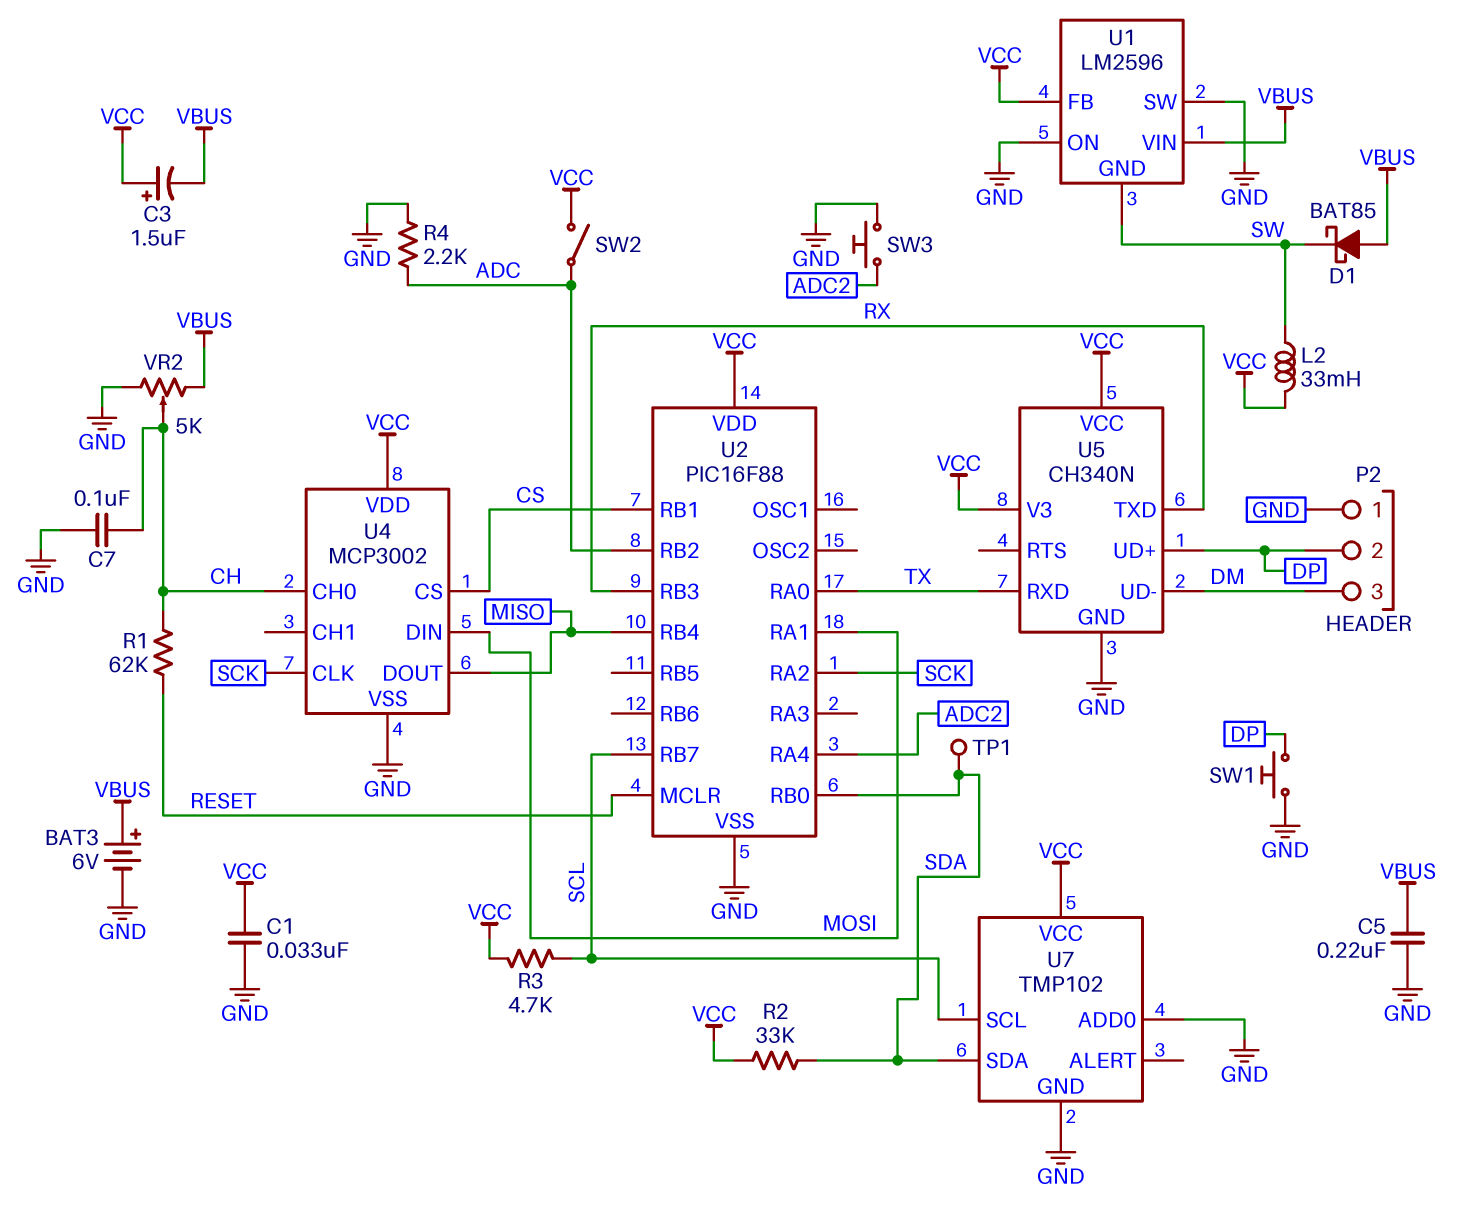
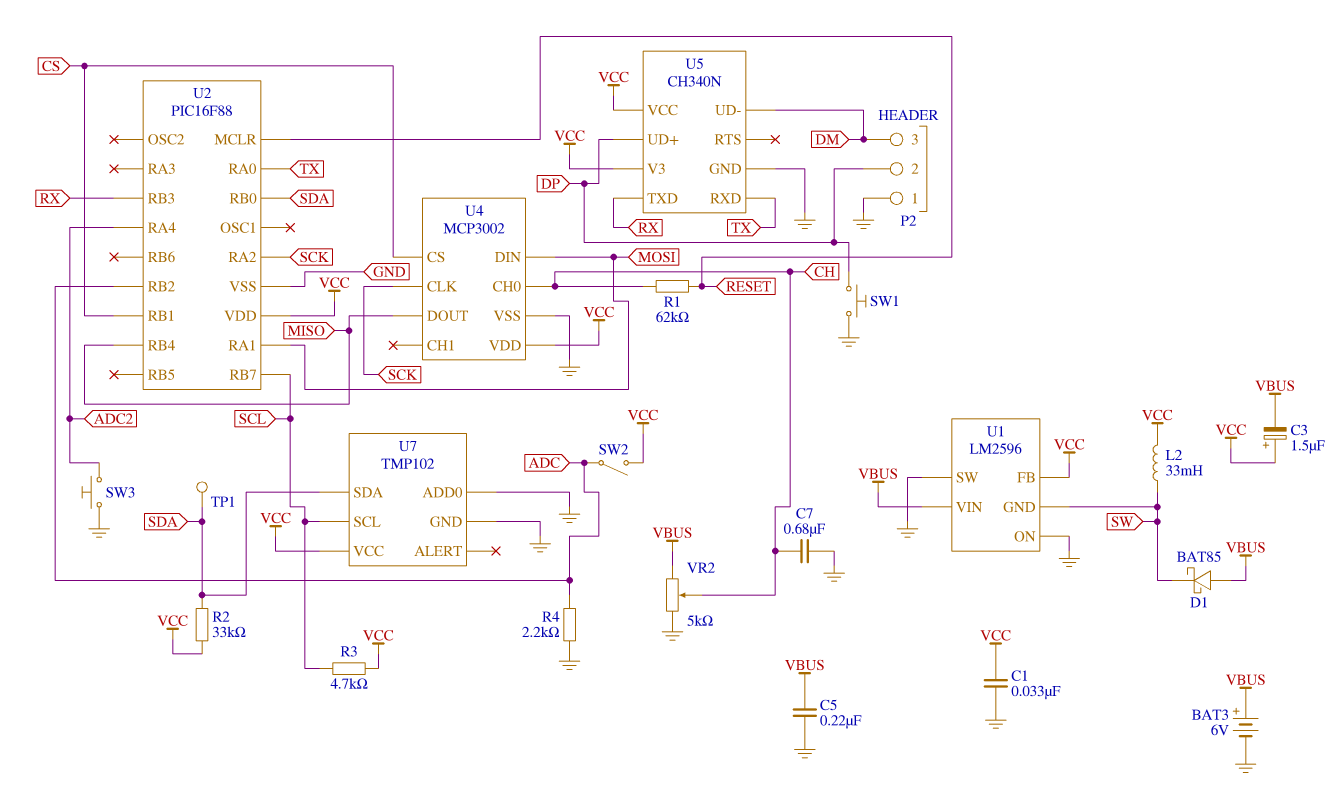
C7: 100nF (CH, GND) -> 680nF (CH, GND)

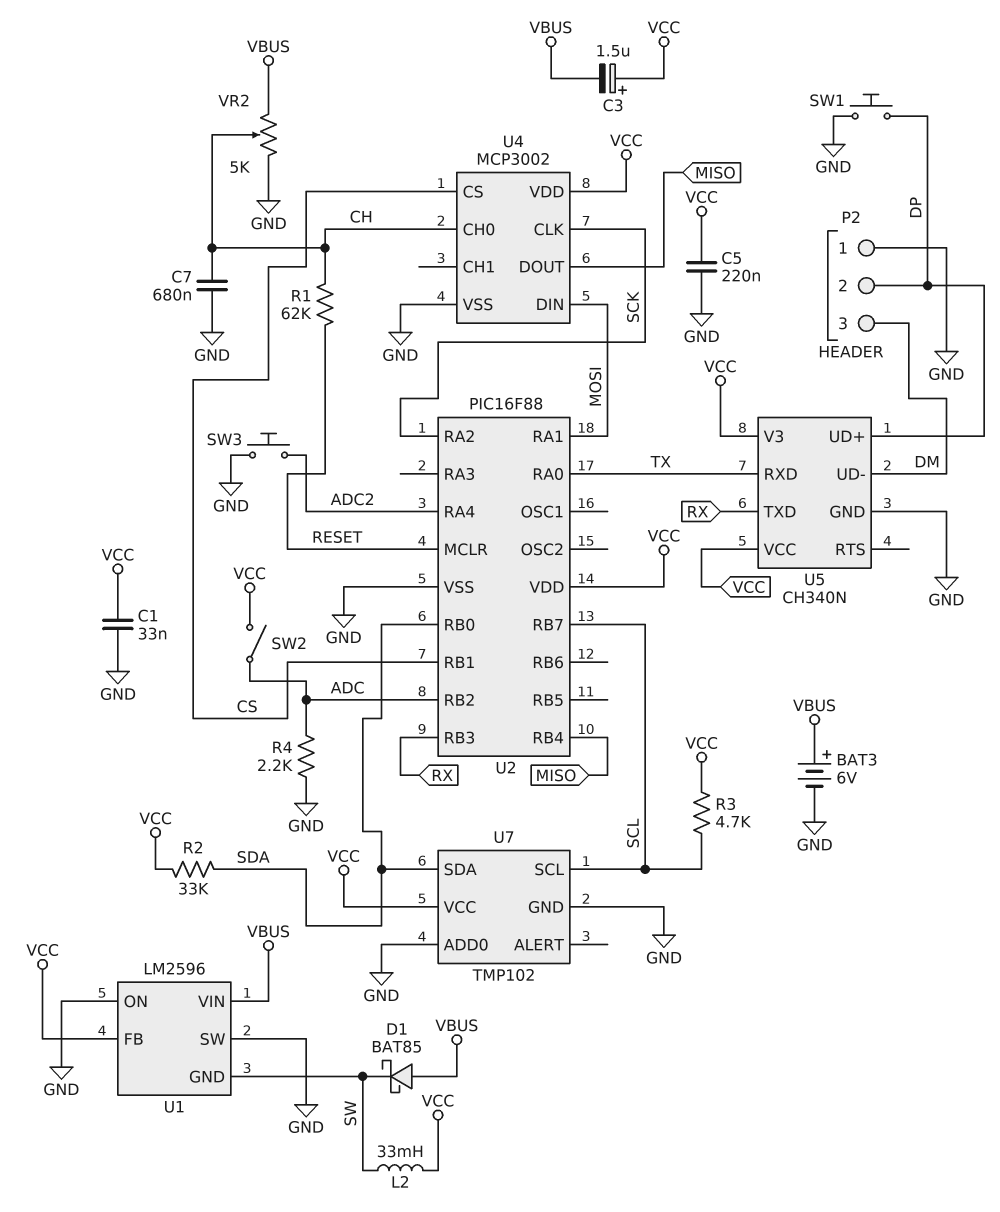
C5: 220nF (GND, VBUS) -> 220nF (GND, VCC)
TP1: test point (SDA) -> none

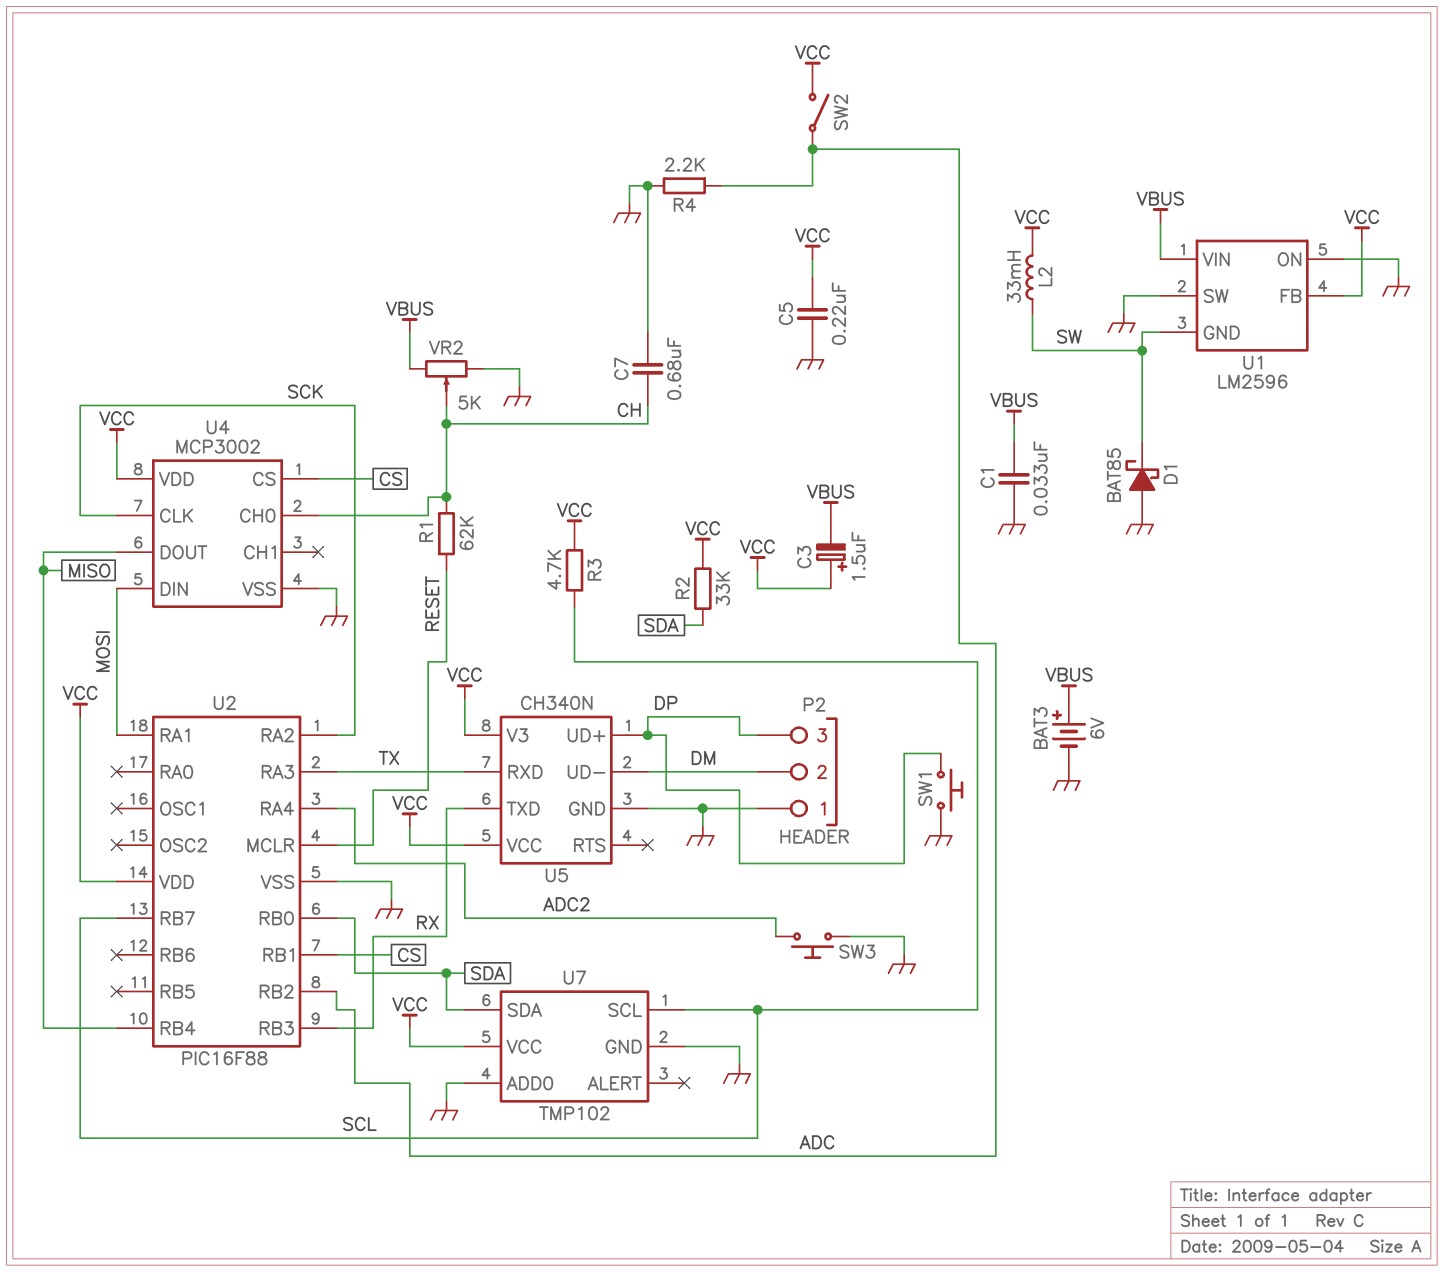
C1: 33nF (GND, VCC) -> 33nF (GND, VBUS)
D1: schottky BAT85 (A VBUS, K SW) -> schottky BAT85 (A GND, K SW)
P2 pin 2: DP -> DM
P2 pin 3: DM -> DP
U2 pin RA0: TX -> none
U2 pin RA3: none -> TX

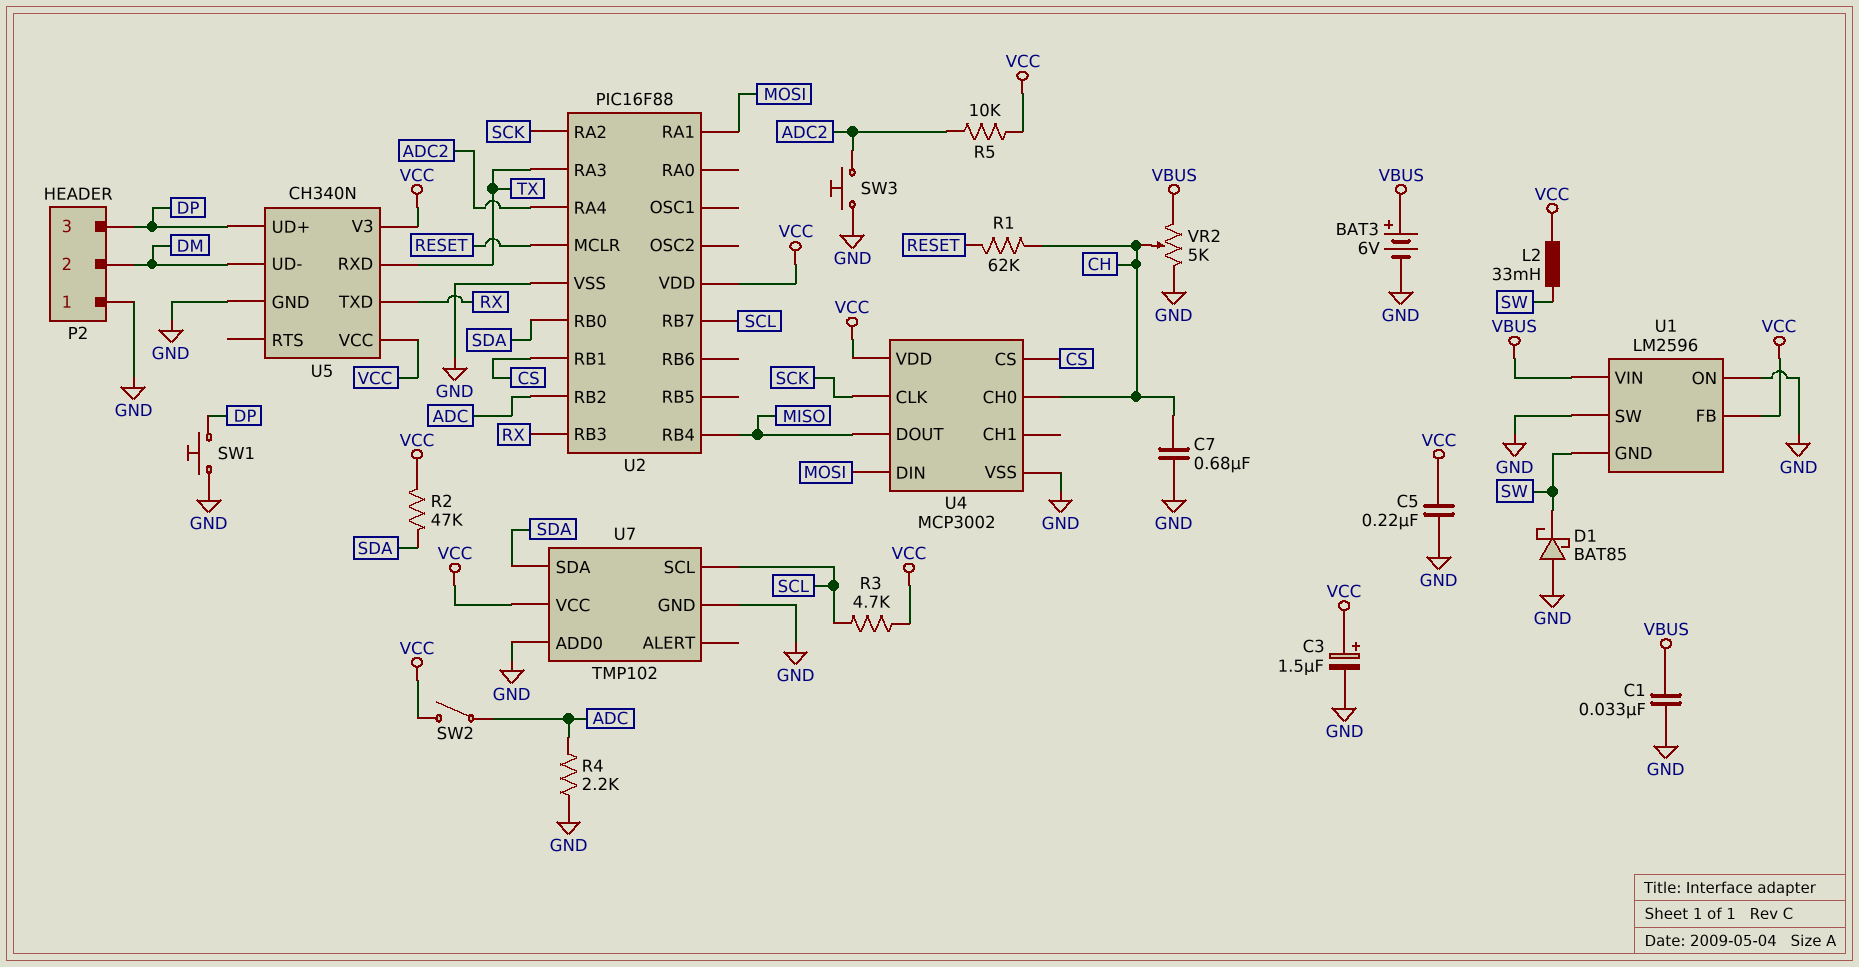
C3: 1.5uF (plus VCC, minus VBUS) -> 1.5uF (plus VCC, minus GND)
R2: 33k (SDA, VCC) -> 47k (SDA, VCC)
R5: none -> 10k (ADC2, VCC)

